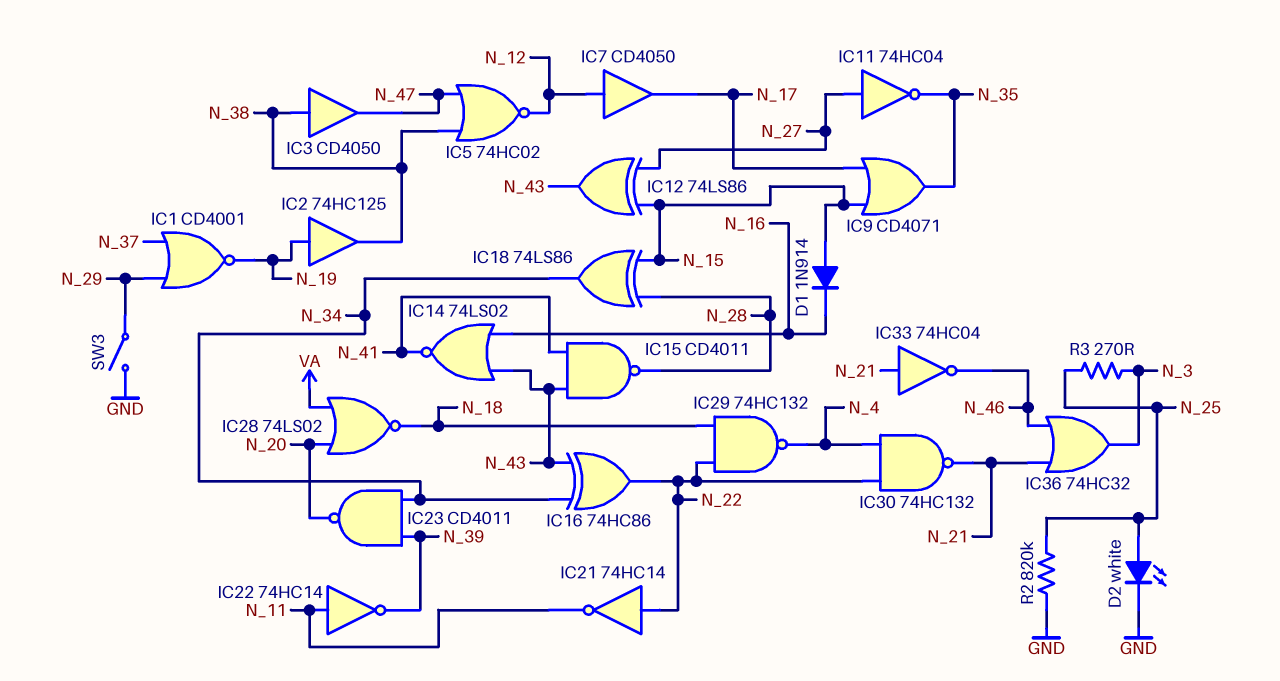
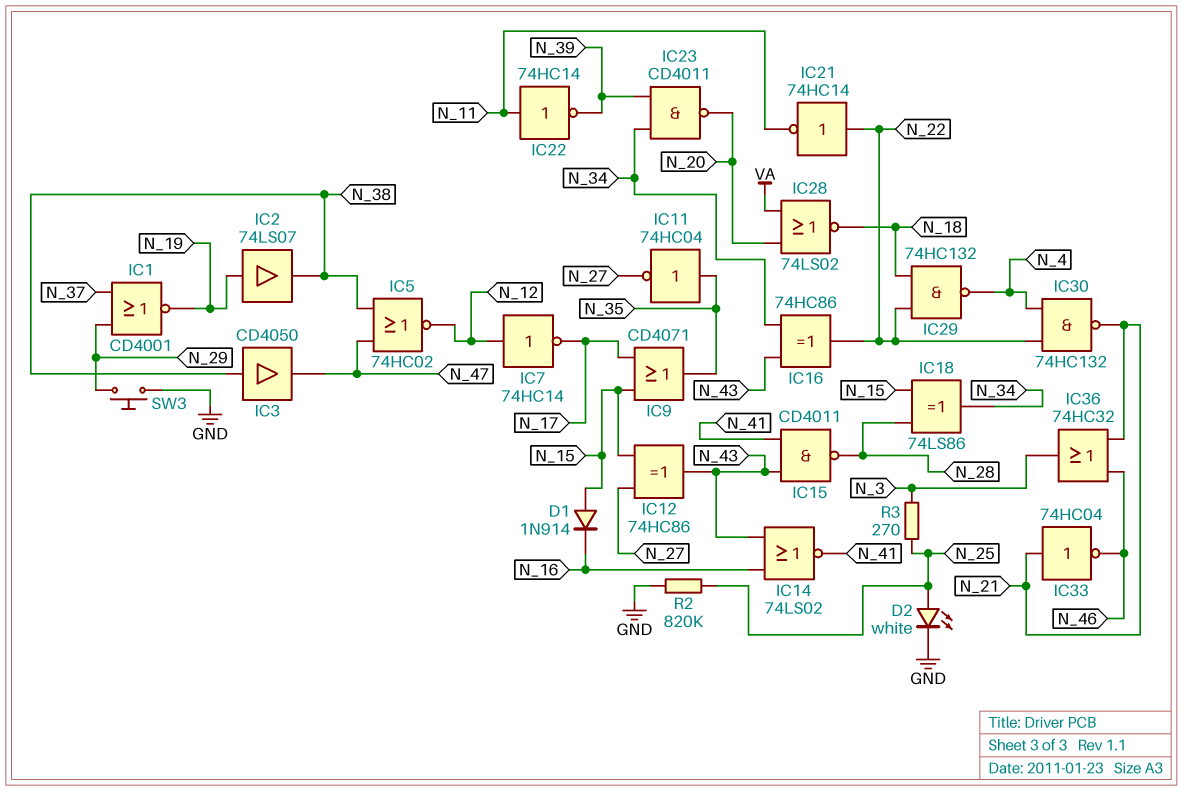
IC2: buffer 74HC125 (in N_19, out N_38) -> buffer 74LS07 (in N_19, out N_38)
IC7: buffer CD4050 (in N_12, out N_17) -> NOT 74HC14 (in N_12, out N_17)
IC11: NOT 74HC04 (in N_27, out N_35) -> NOT 74HC04 (in N_35, out N_27)
IC12: XOR 74LS86 (in N_15, in N_27, out N_43) -> XOR 74HC86 (in N_15, in N_27, out N_43)
SW3: switch (GND, N_29) -> button (GND, N_29)

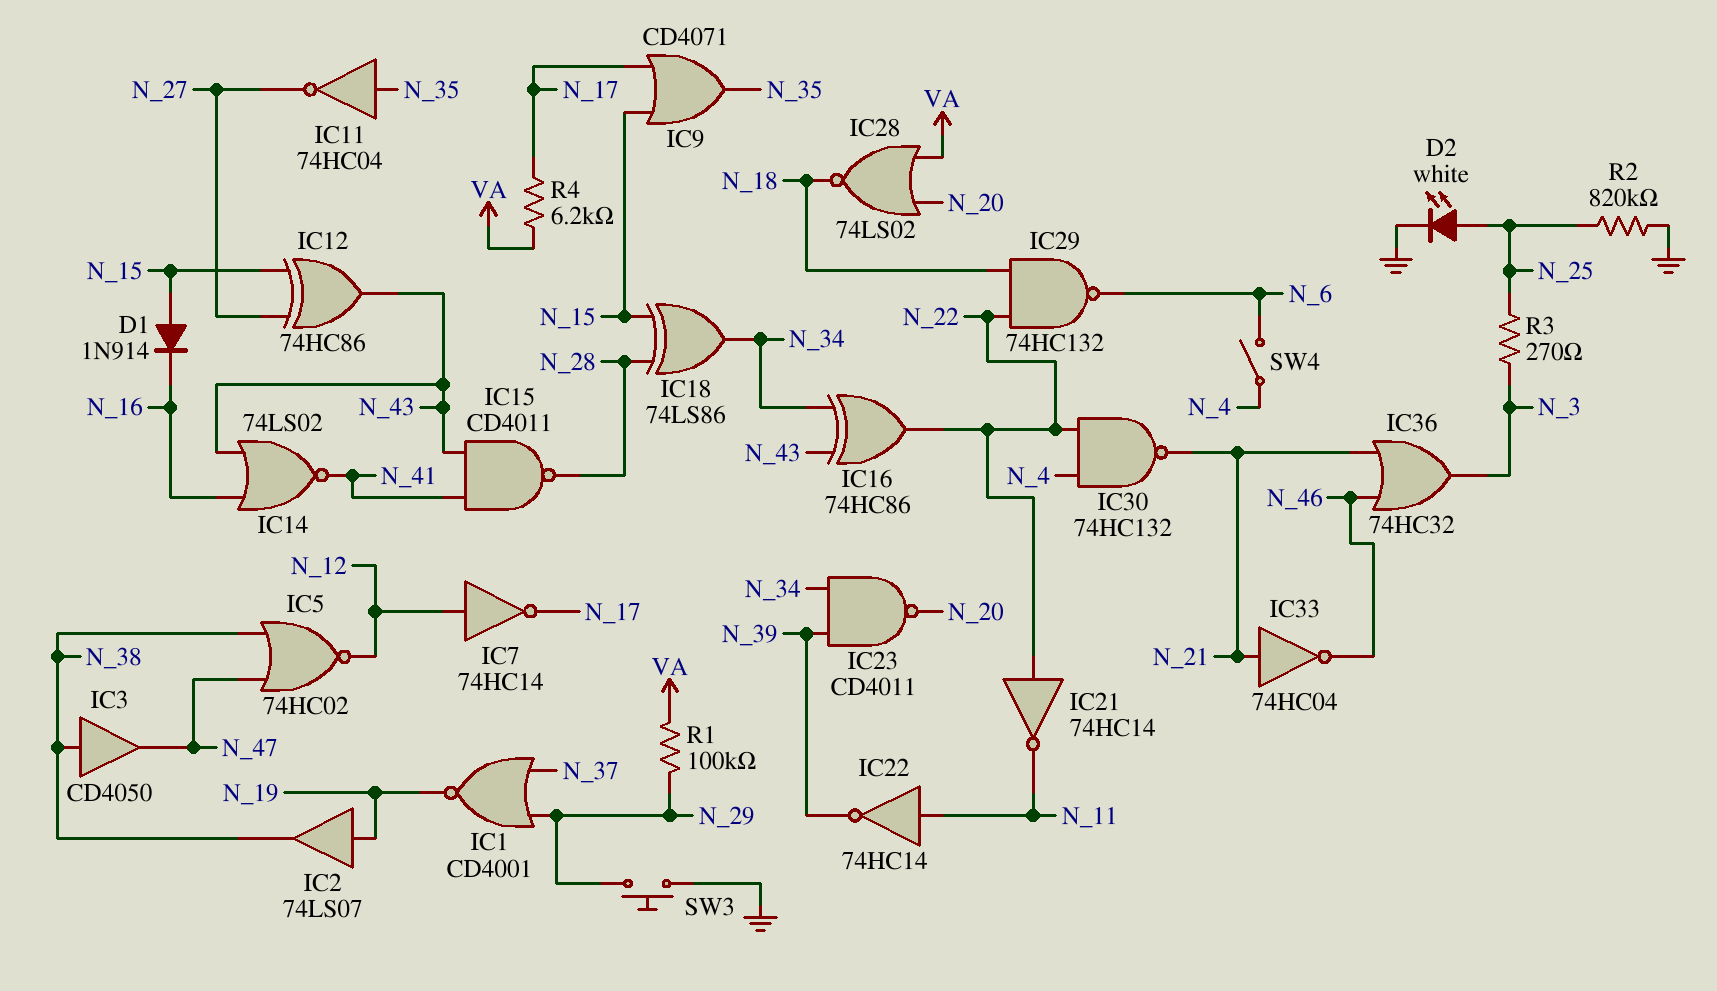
IC29: NAND 74HC132 (in N_18, in N_22, out N_4) -> NAND 74HC132 (in N_18, in N_22, out N_6)
R1: none -> 100k (N_29, VA)
R4: none -> 6.2k (N_17, VA)
SW4: none -> switch (N_4, N_6)

